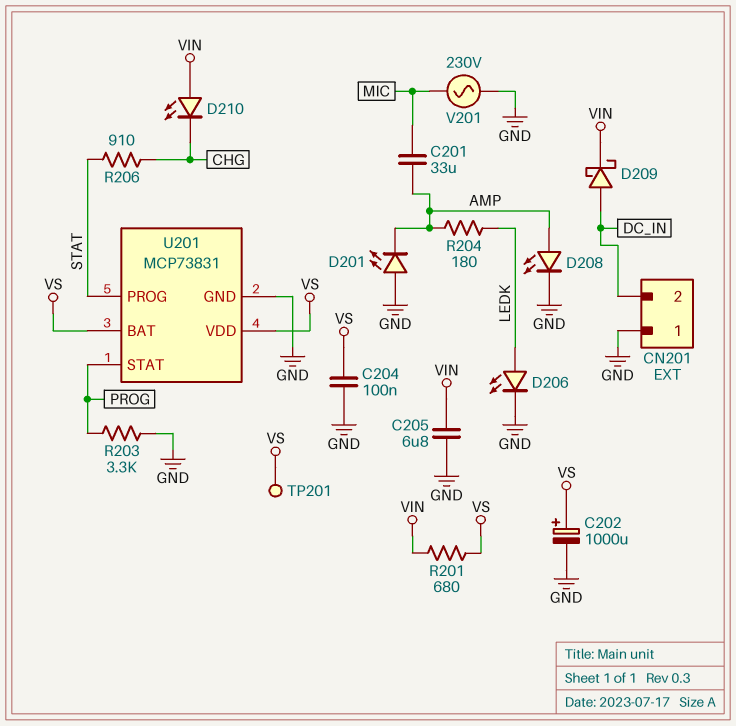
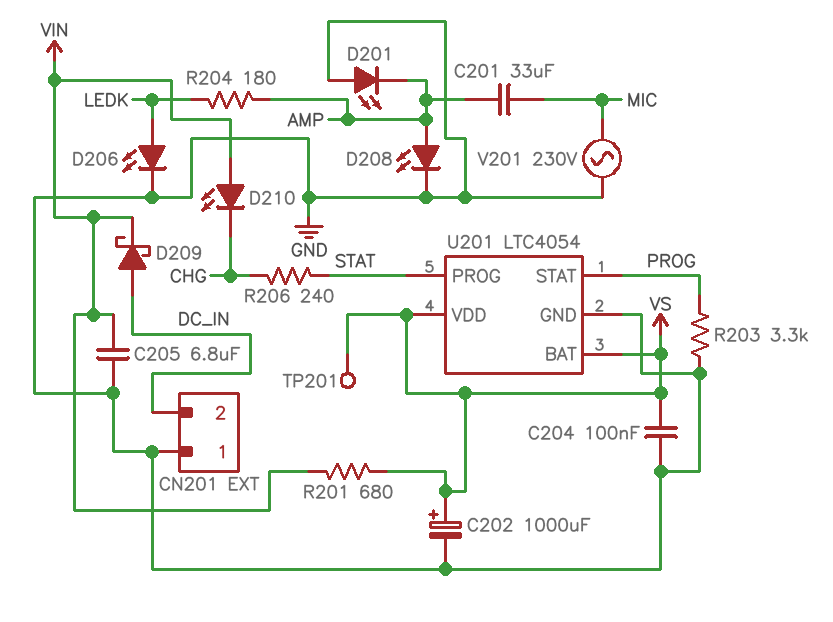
R206: 910 (CHG, STAT) -> 240 (CHG, STAT)
U201: MCP73831 -> LTC4054

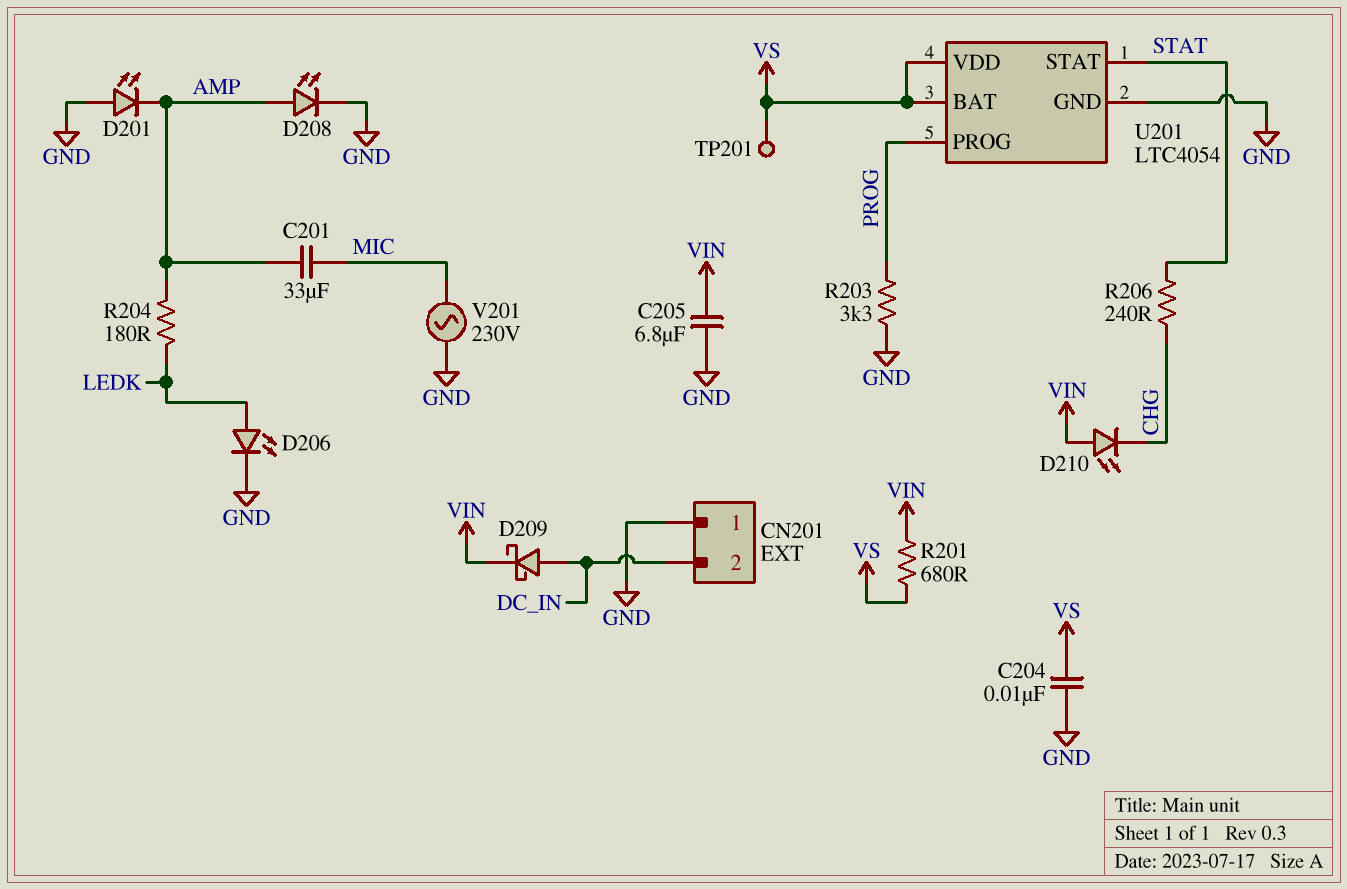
C202: 1000uF (plus VS, minus GND) -> none
C204: 100nF (GND, VS) -> 10nF (GND, VS)
U201 pin PROG: STAT -> PROG
U201 pin STAT: PROG -> STAT

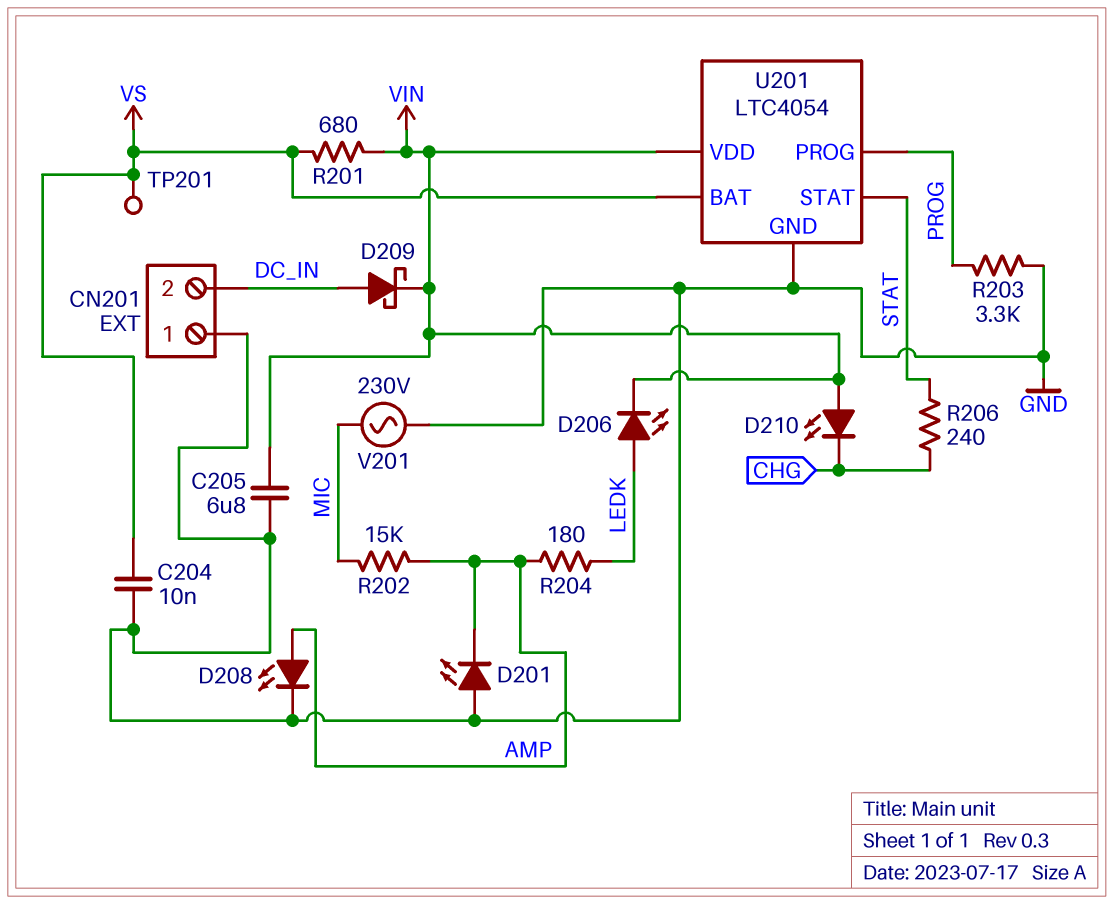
C201: 33uF (AMP, MIC) -> none
D206: LED (A LEDK, K GND) -> LED (A LEDK, K VIN)
R202: none -> 15k (AMP, MIC)
U201 pin VDD: VS -> VIN

